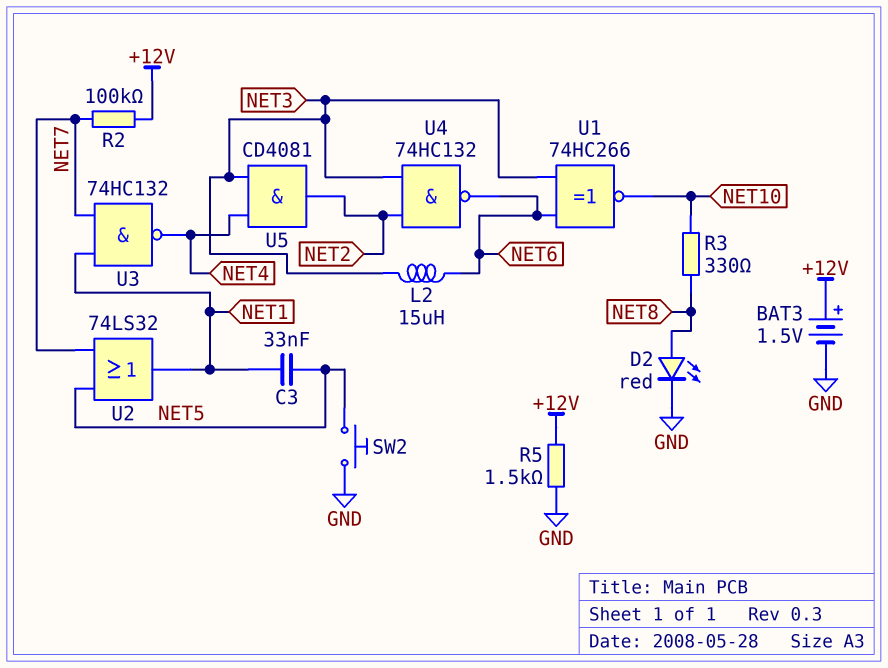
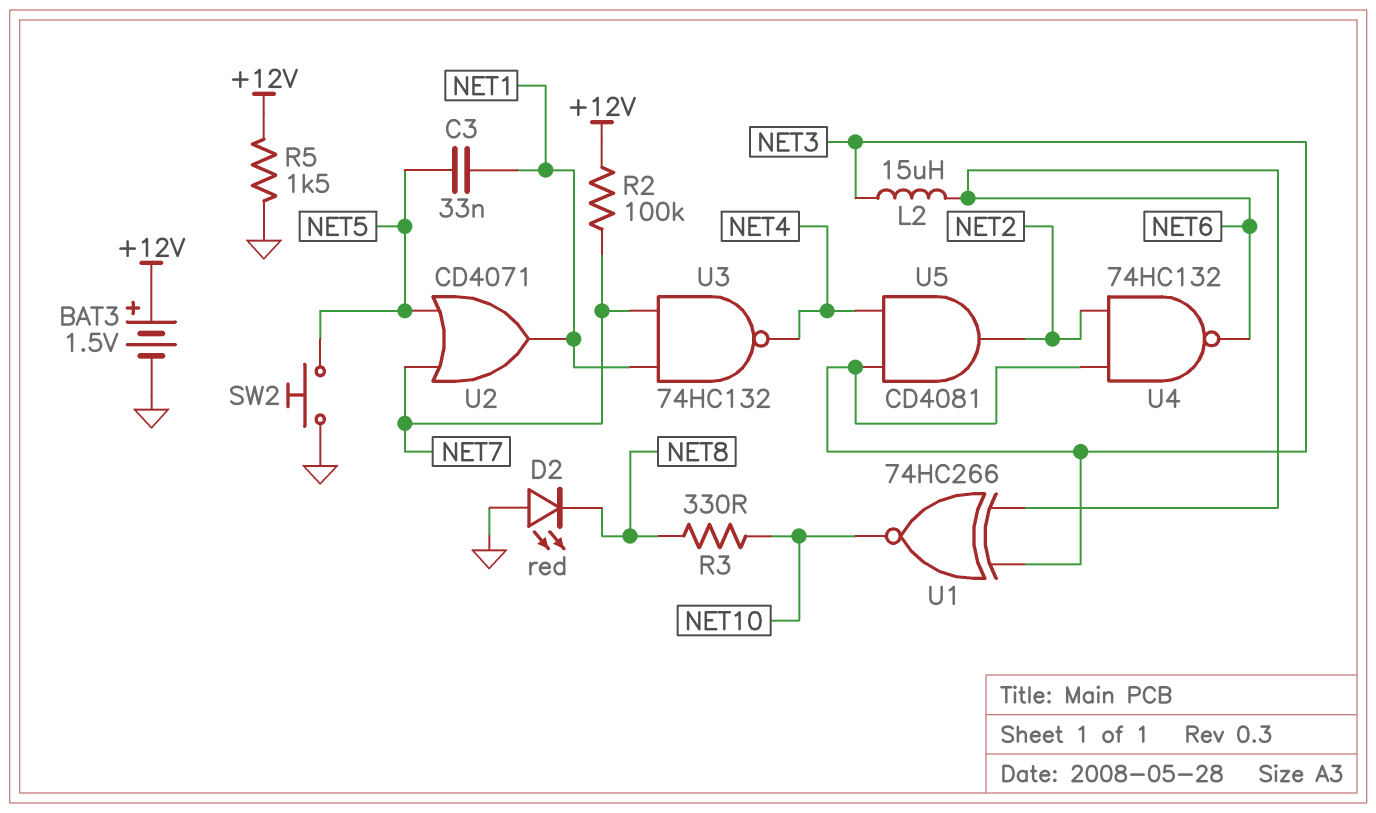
D2: LED red (A NET8, K GND) -> LED red (A GND, K NET8)
U2: OR 74LS32 (in NET5, in NET7, out NET1) -> OR CD4071 (in NET5, in NET7, out NET1)

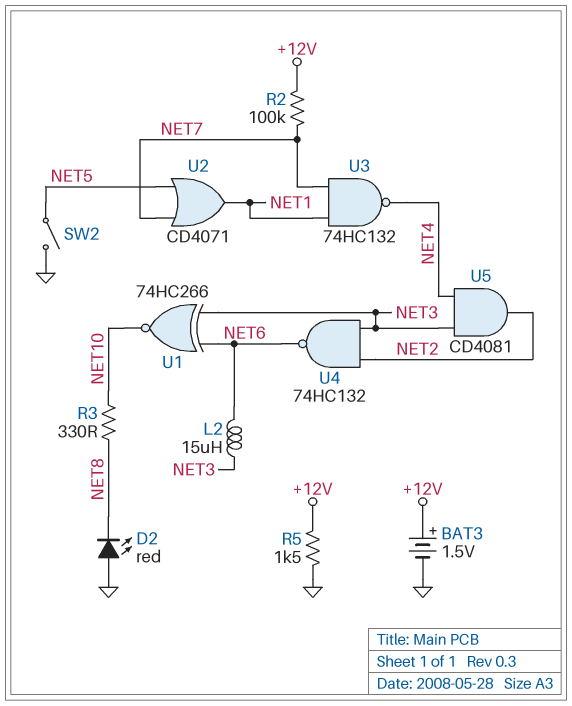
C3: 33nF (NET1, NET5) -> none
SW2: button (GND, NET5) -> switch (GND, NET5)

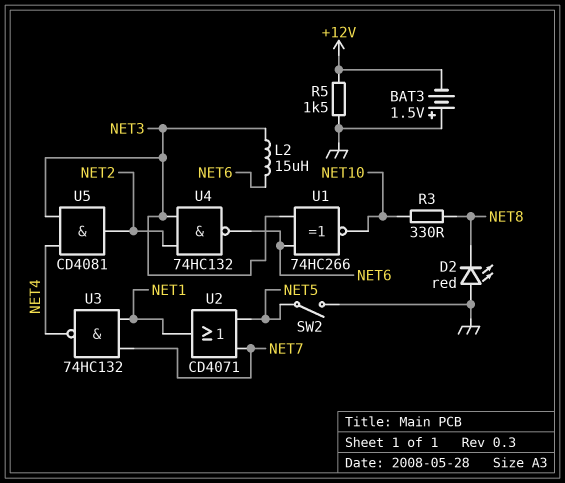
BAT3: 1.5V (plus +12V, minus GND) -> 1.5V (plus GND, minus +12V)
R2: 100k (+12V, NET7) -> none

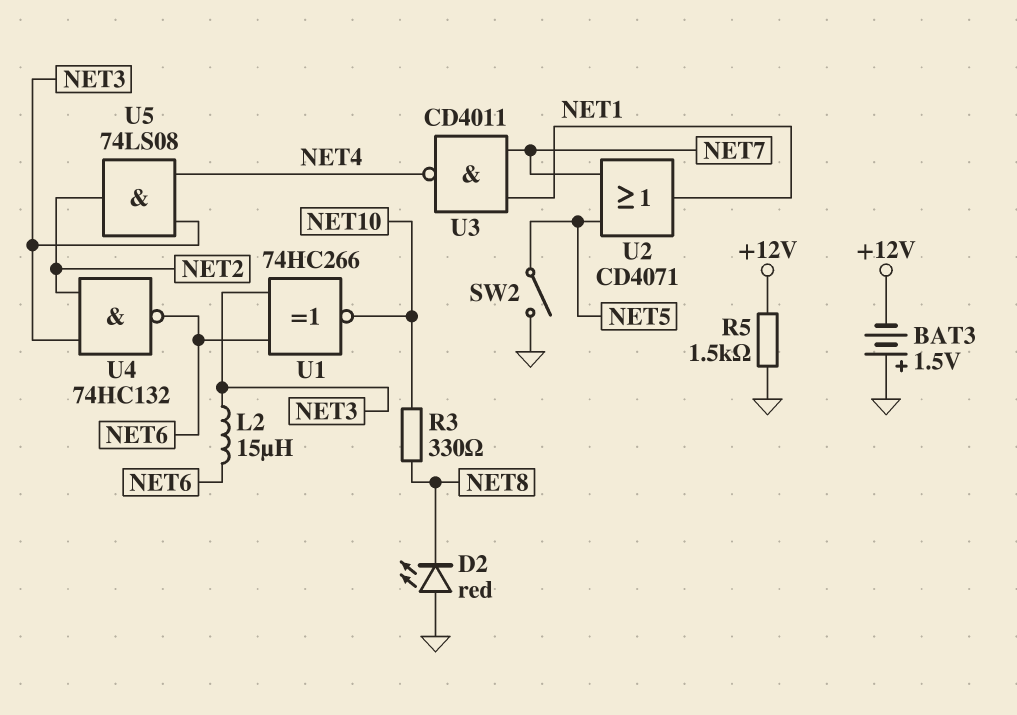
U3: NAND 74HC132 (in NET1, in NET7, out NET4) -> NAND CD4011 (in NET1, in NET7, out NET4)
U5: AND CD4081 (in NET3, in NET4, out NET2) -> AND 74LS08 (in NET3, in NET4, out NET2)

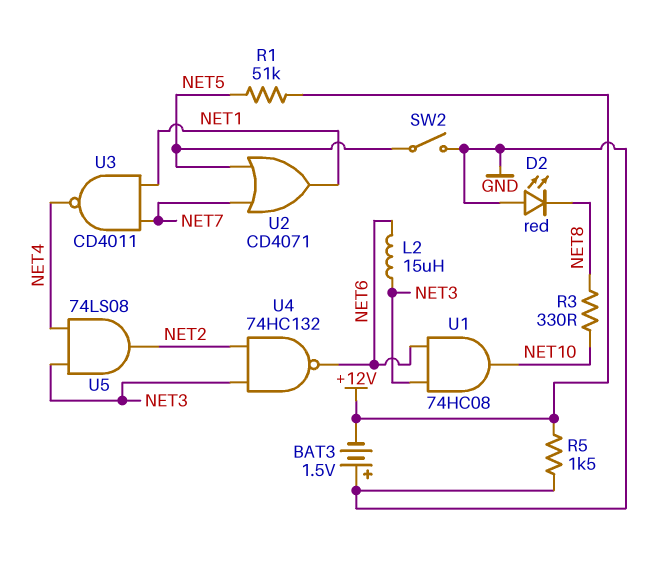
R1: none -> 51k (+12V, NET5)
U1: XNOR 74HC266 (in NET3, in NET6, out NET10) -> AND 74HC08 (in NET3, in NET6, out NET10)

